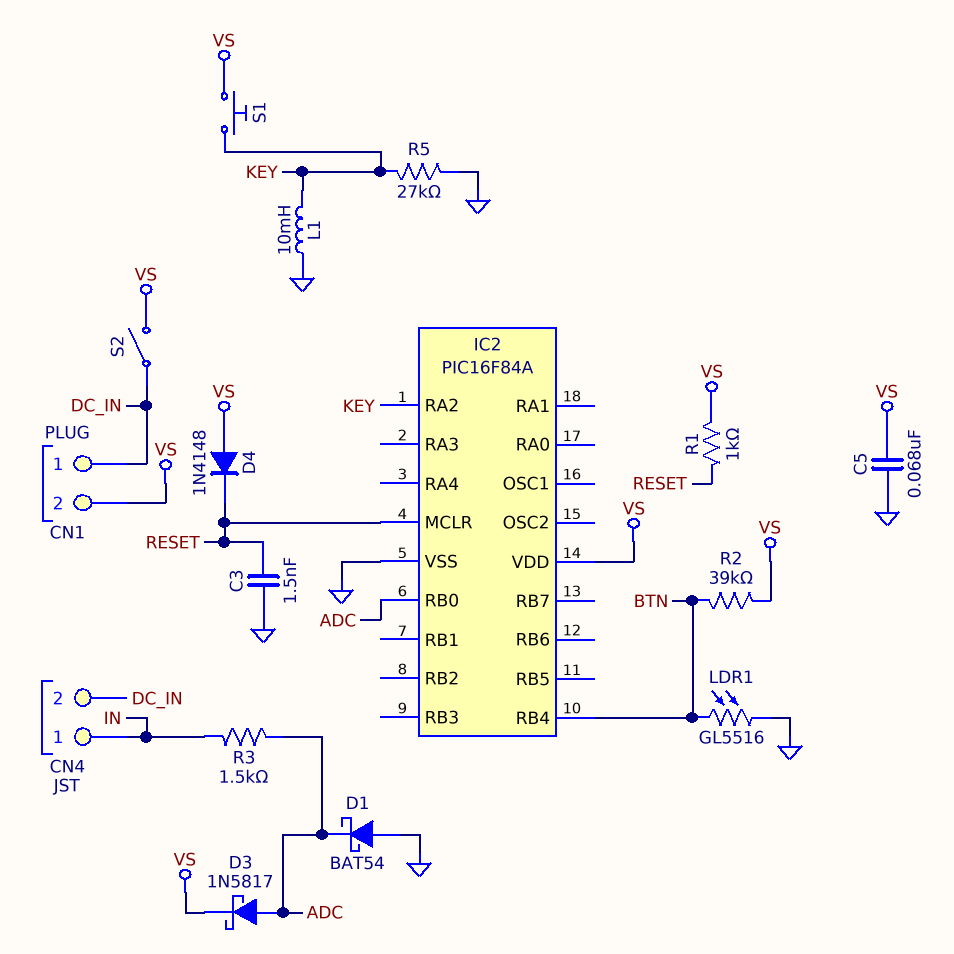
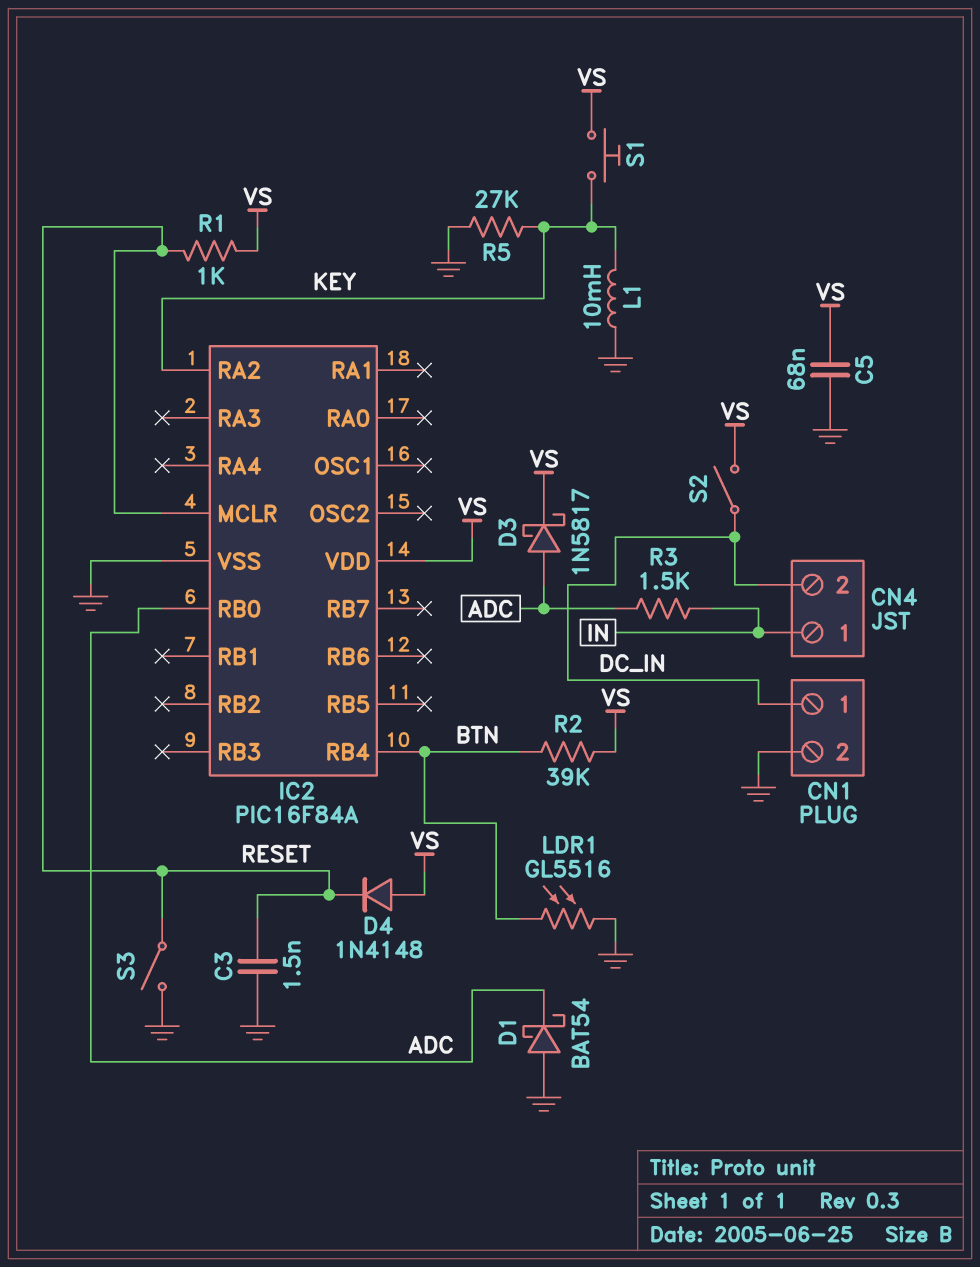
CN1 pin 2: VS -> GND
S3: none -> switch (GND, RESET)

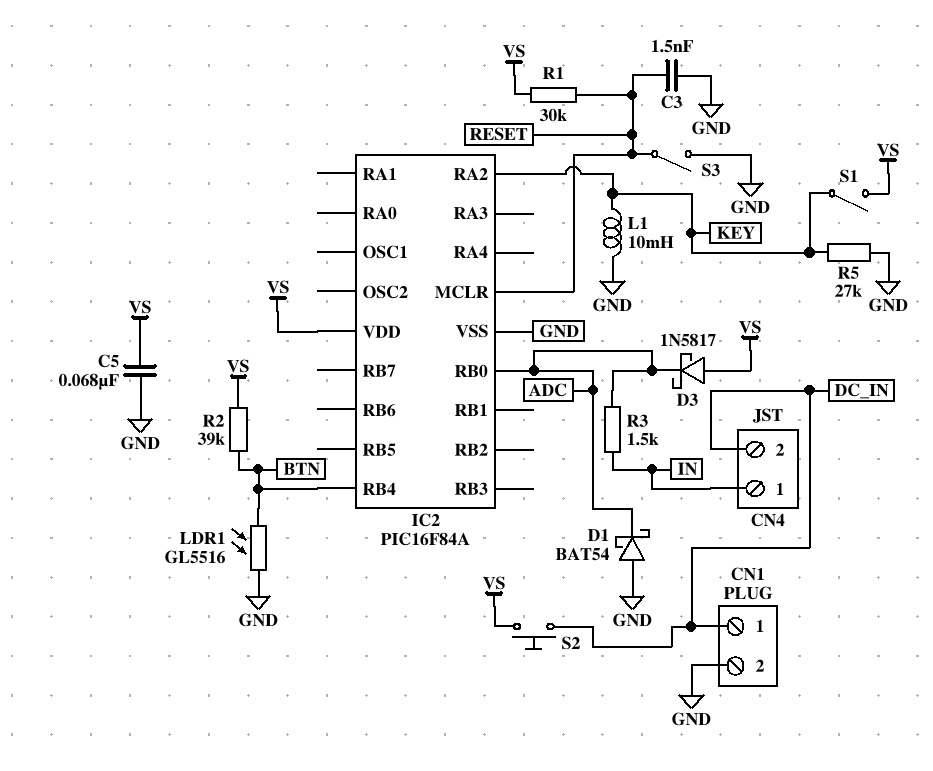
D3: schottky 1N5817 (A ADC, K VS) -> schottky 1N5817 (A VS, K ADC)
D4: diode 1N4148 (A VS, K RESET) -> none
R1: 1k (RESET, VS) -> 30k (RESET, VS)
S1: button (KEY, VS) -> switch (KEY, VS)
S2: switch (DC_IN, VS) -> button (DC_IN, VS)

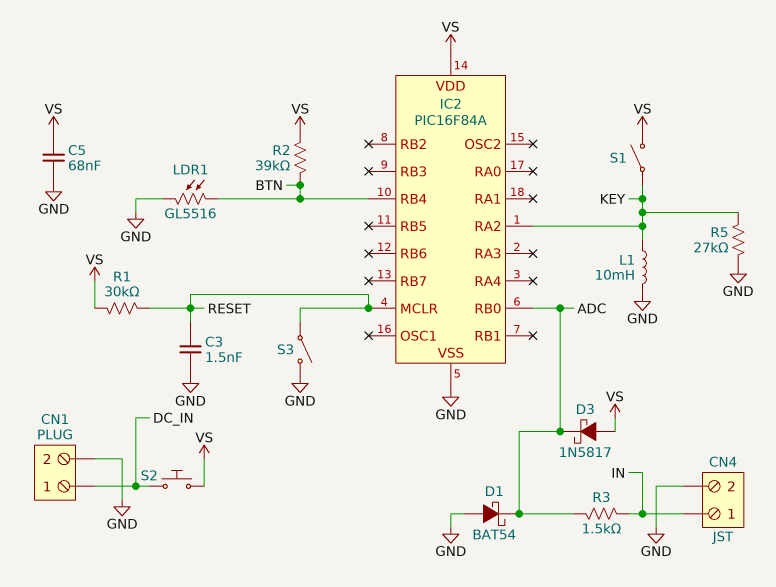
CN4 pin 2: DC_IN -> GND

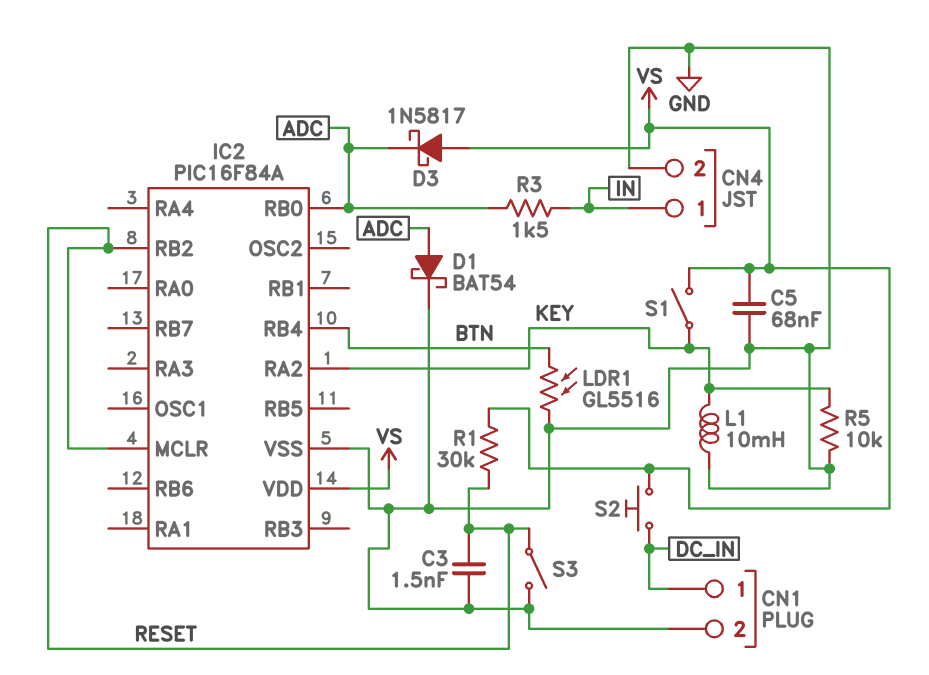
D1: schottky BAT54 (A GND, K ADC) -> schottky BAT54 (A ADC, K GND)
IC2 pin RB2: none -> RESET
R2: 39k (BTN, VS) -> none
R5: 27k (GND, KEY) -> 10k (GND, KEY)

